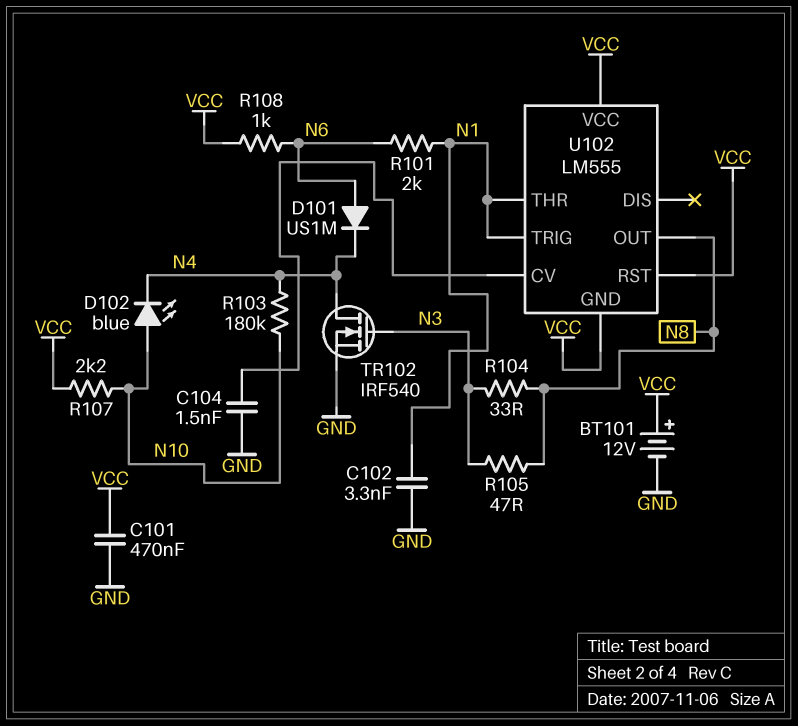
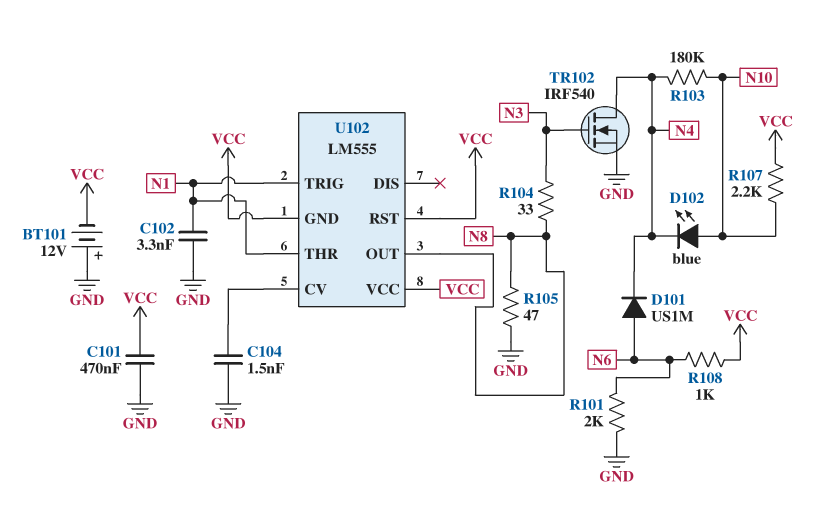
BT101: 12V (plus VCC, minus GND) -> 12V (plus GND, minus VCC)
R101: 2k (N1, N6) -> 2k (GND, N6)
R105: 47 (N3, N8) -> 47 (GND, N8)

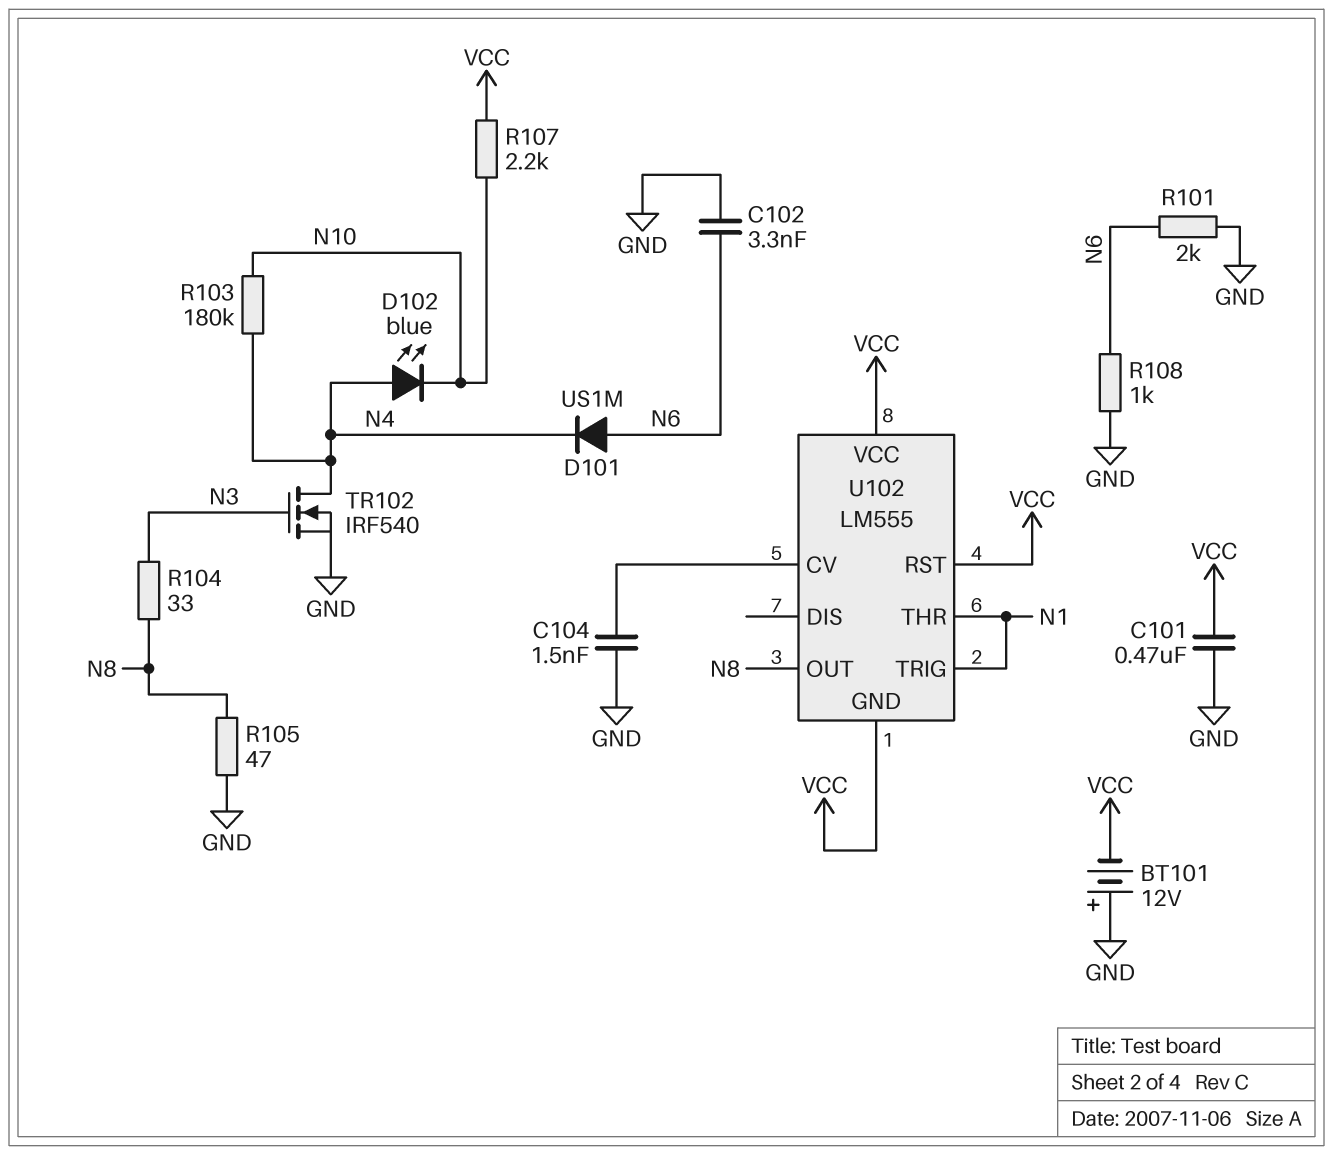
C102: 3.3nF (GND, N1) -> 3.3nF (GND, N6)
D102: LED blue (A N10, K N4) -> LED blue (A N4, K N10)
R108: 1k (N6, VCC) -> 1k (GND, N6)

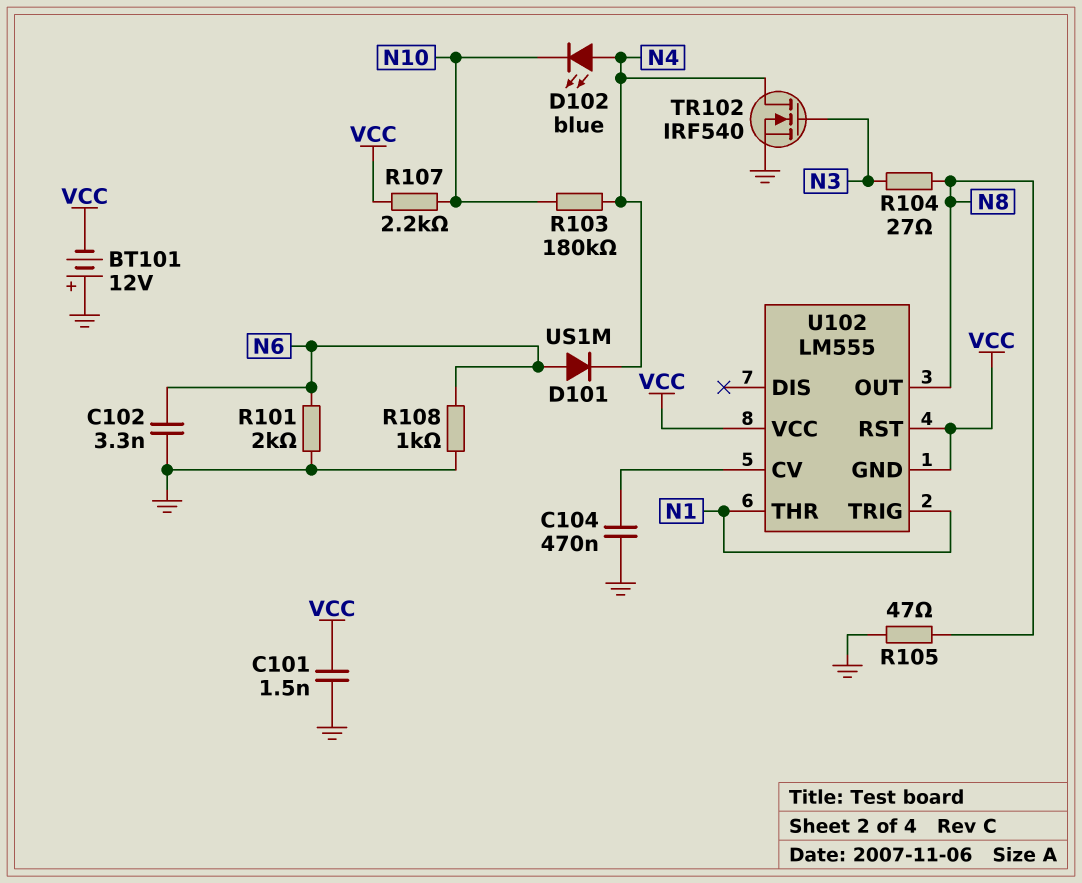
C101: 470nF (GND, VCC) -> 1.5nF (GND, VCC)
C104: 1.5nF (GND, U102/CV) -> 470nF (GND, U102/CV)
R104: 33 (N3, N8) -> 27 (N3, N8)

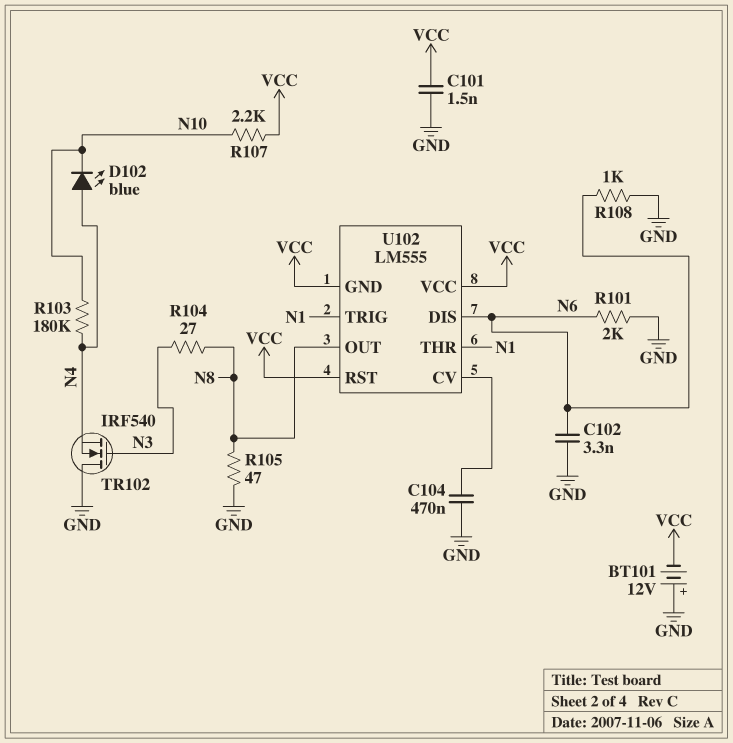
D101: diode US1M (A N6, K N4) -> none
TR102: NMOS IRF540 (G N3, D N4, S GND) -> NMOS IRF540 (G N3, D GND, S N4)
U102 pin DIS: none -> N6

